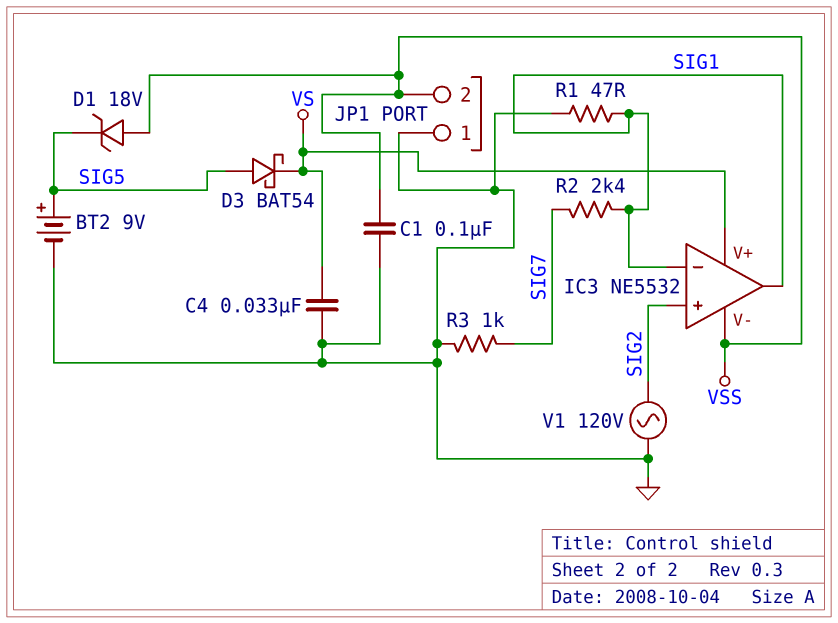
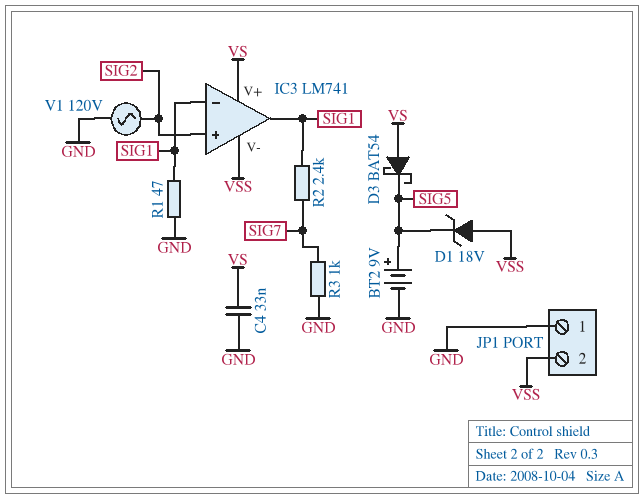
C1: 100nF (GND, VSS) -> none
D3: schottky BAT54 (A SIG5, K VS) -> schottky BAT54 (A VS, K SIG5)
IC3: NE5532 -> LM741

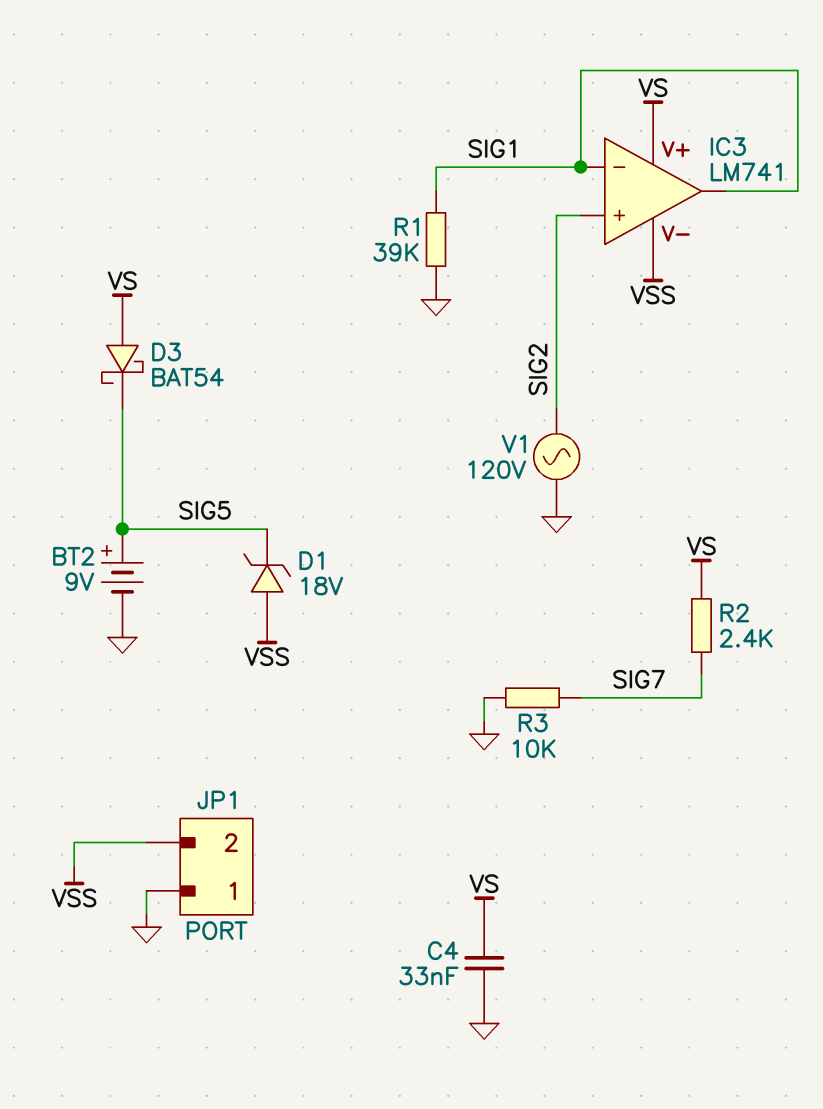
R1: 47 (GND, SIG1) -> 39k (GND, SIG1)
R2: 2.4k (SIG1, SIG7) -> 2.4k (SIG7, VS)
R3: 1k (GND, SIG7) -> 10k (GND, SIG7)

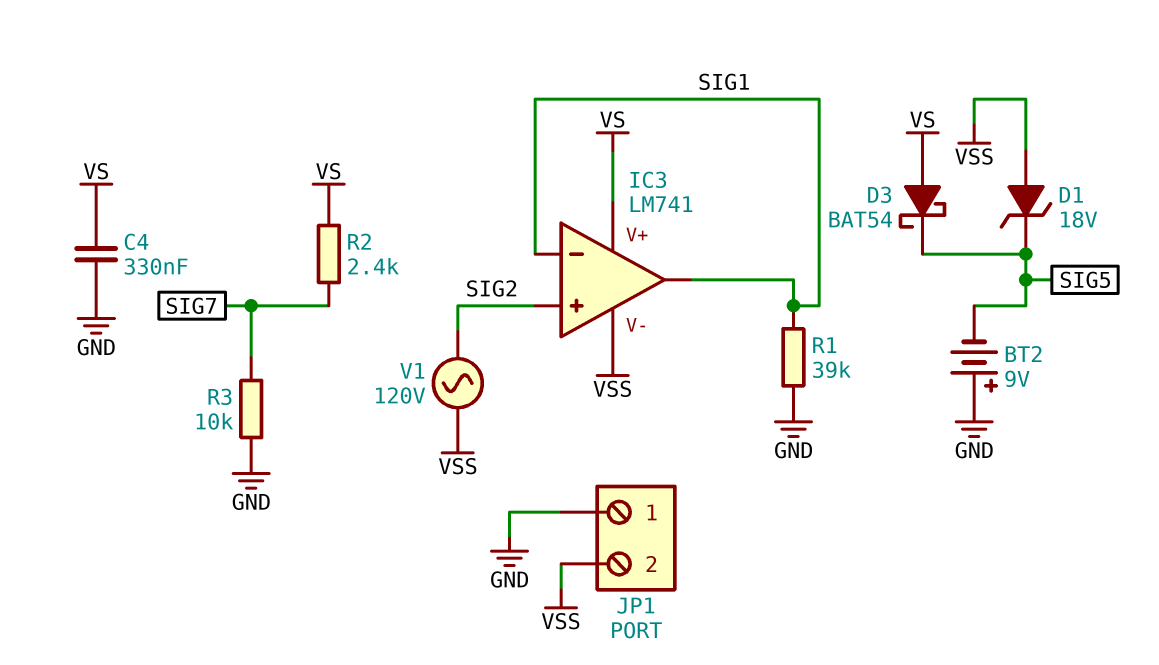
BT2: 9V (plus SIG5, minus GND) -> 9V (plus GND, minus SIG5)
C4: 33nF (GND, VS) -> 330nF (GND, VS)
V1: AC 120V (GND, SIG2) -> AC 120V (SIG2, VSS)

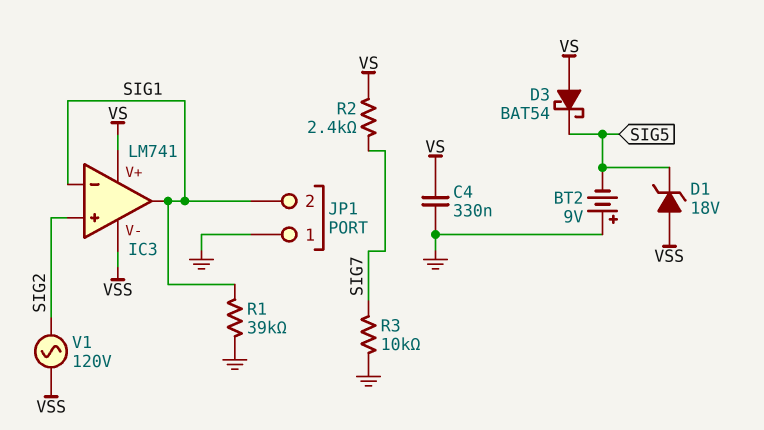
JP1 pin 2: VSS -> SIG1

